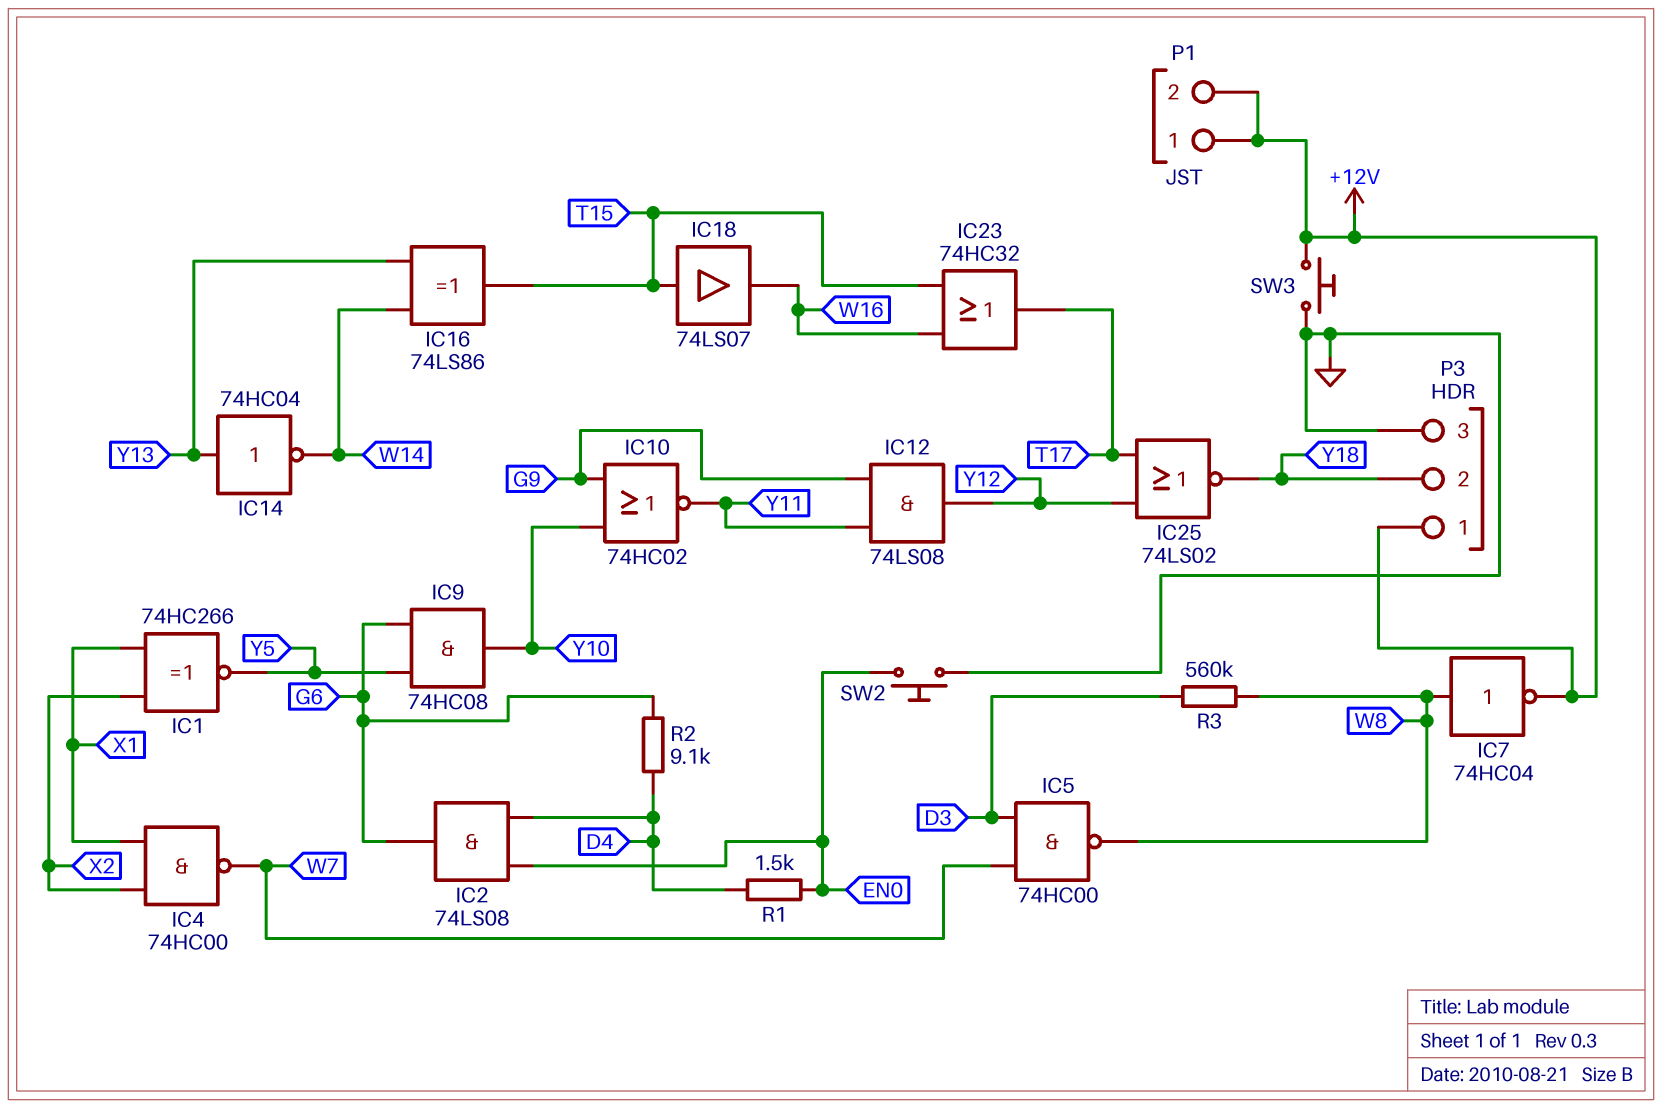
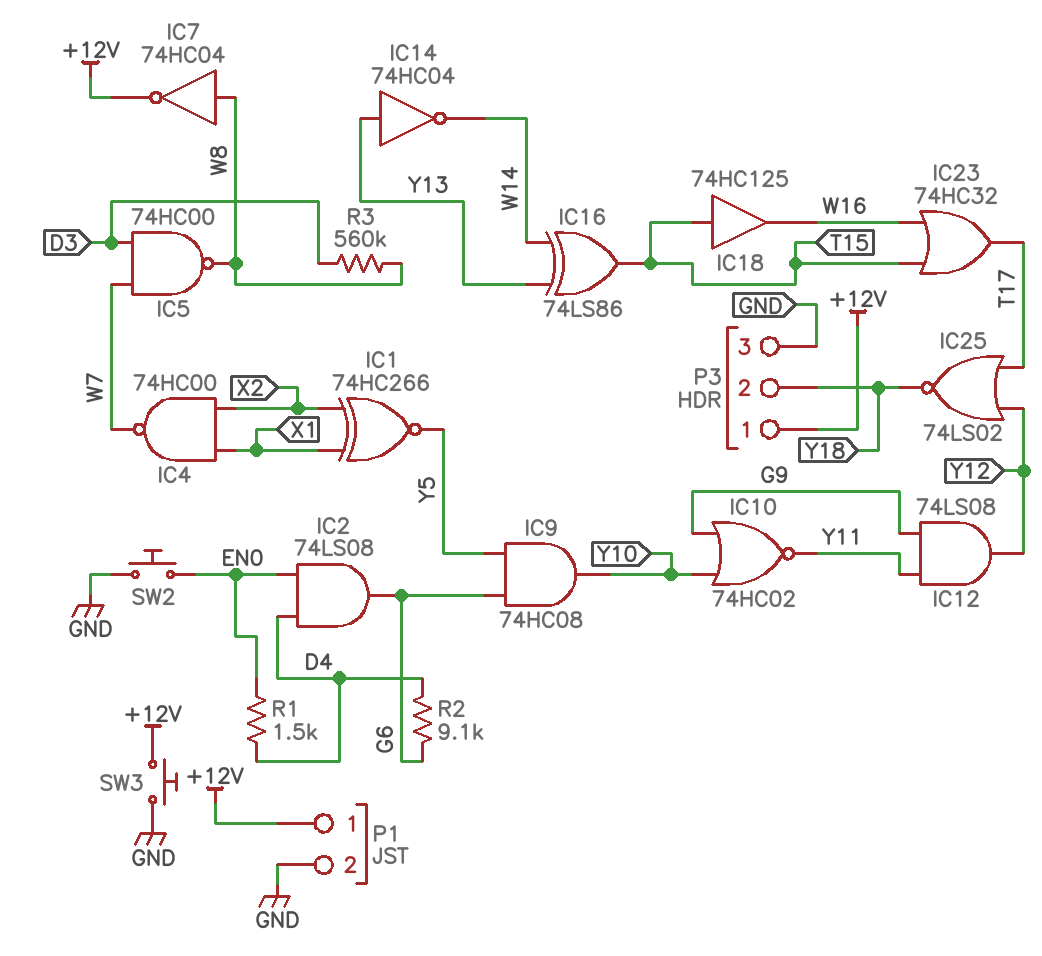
IC18: buffer 74LS07 (in T15, out W16) -> buffer 74HC125 (in T15, out W16)
P1 pin 2: +12V -> GND

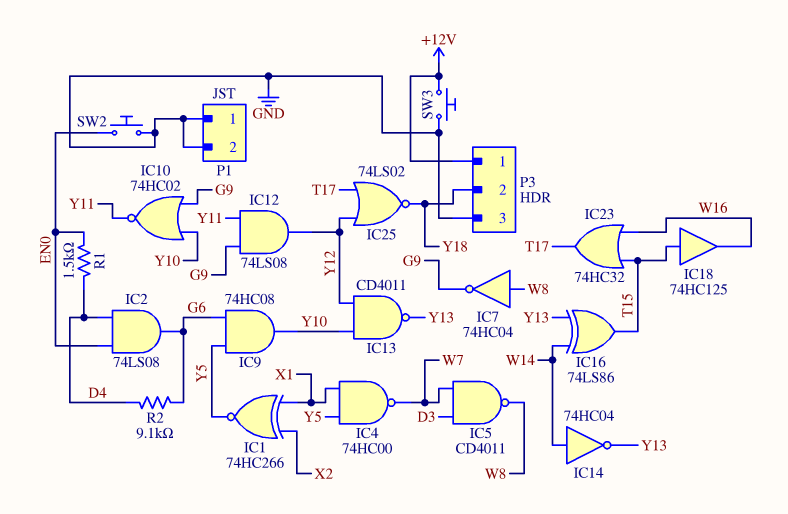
IC4: NAND 74HC00 (in X1, in X2, out W7) -> NAND 74HC00 (in X1, in Y5, out W7)
IC5: NAND 74HC00 (in D3, in W7, out W8) -> NAND CD4011 (in D3, in W7, out W8)
IC7: NOT 74HC04 (in W8, out +12V) -> NOT 74HC04 (in W8, out G9)
IC13: none -> NAND CD4011 (in Y10, in Y12, out Y13)
IC14: NOT 74HC04 (in Y13, out W14) -> NOT 74HC04 (in W14, out Y13)
P1 pin 1: +12V -> GND
R3: 560k (D3, W8) -> none

